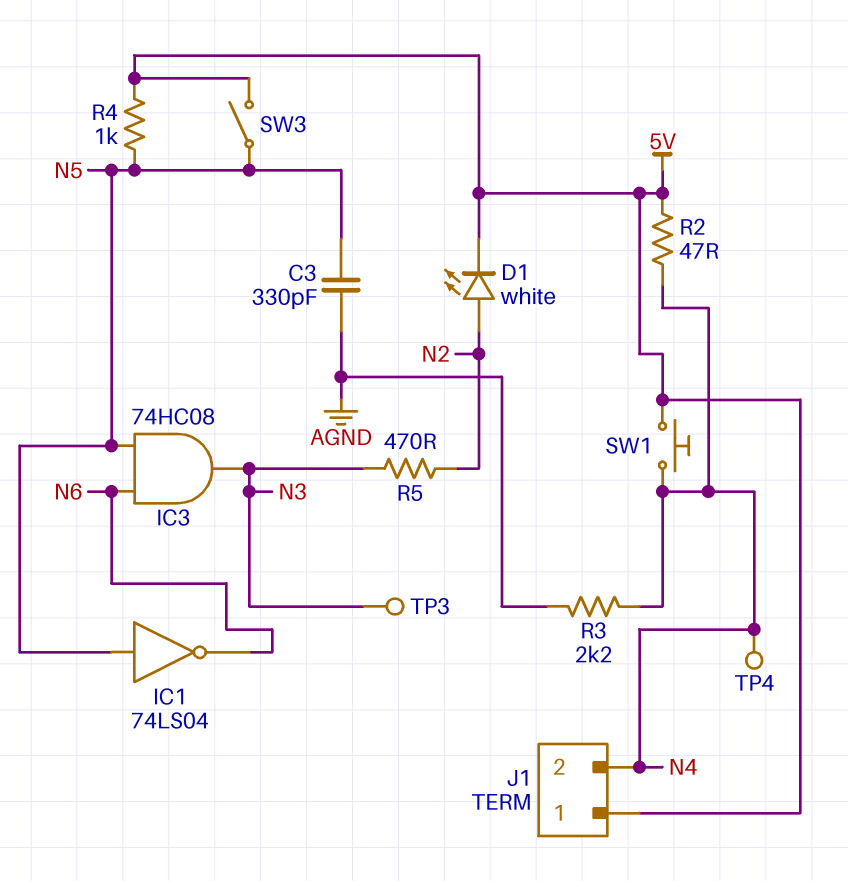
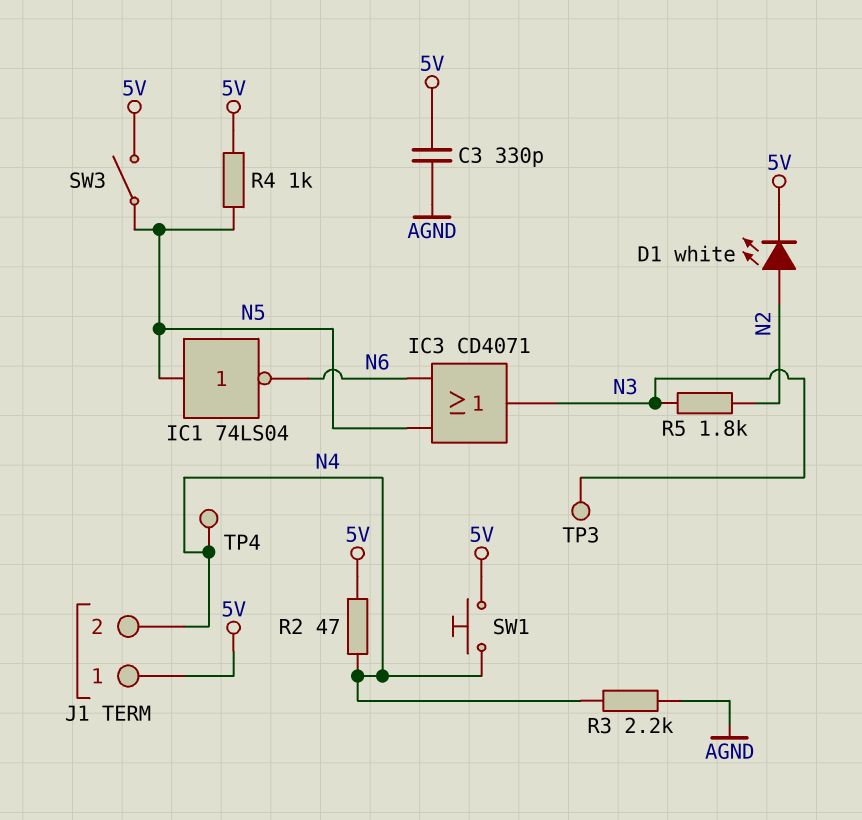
C3: 330pF (AGND, N5) -> 330pF (5V, AGND)
IC3: AND 74HC08 (in N5, in N6, out N3) -> OR CD4071 (in N5, in N6, out N3)
R5: 470 (N2, N3) -> 1.8k (N2, N3)

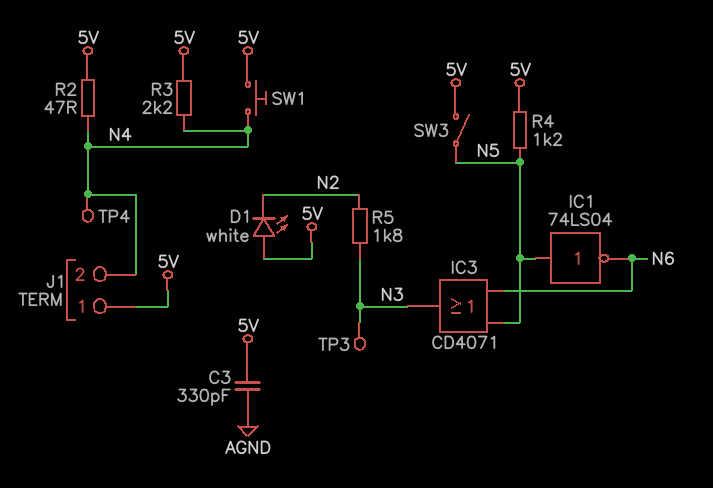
D1: LED white (A N2, K 5V) -> LED white (A 5V, K N2)
R3: 2.2k (AGND, N4) -> 2.2k (5V, N4)
R4: 1k (5V, N5) -> 1.2k (5V, N5)

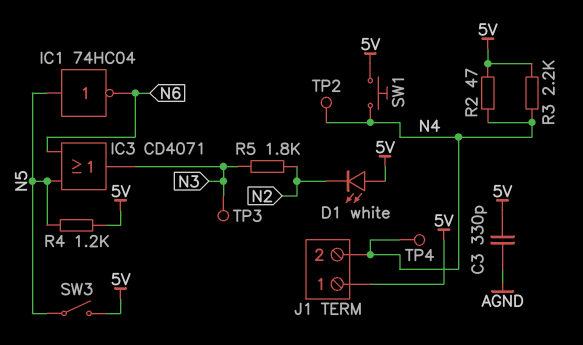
IC1: NOT 74LS04 (in N5, out N6) -> NOT 74HC04 (in N5, out N6)
TP2: none -> test point (N4)

